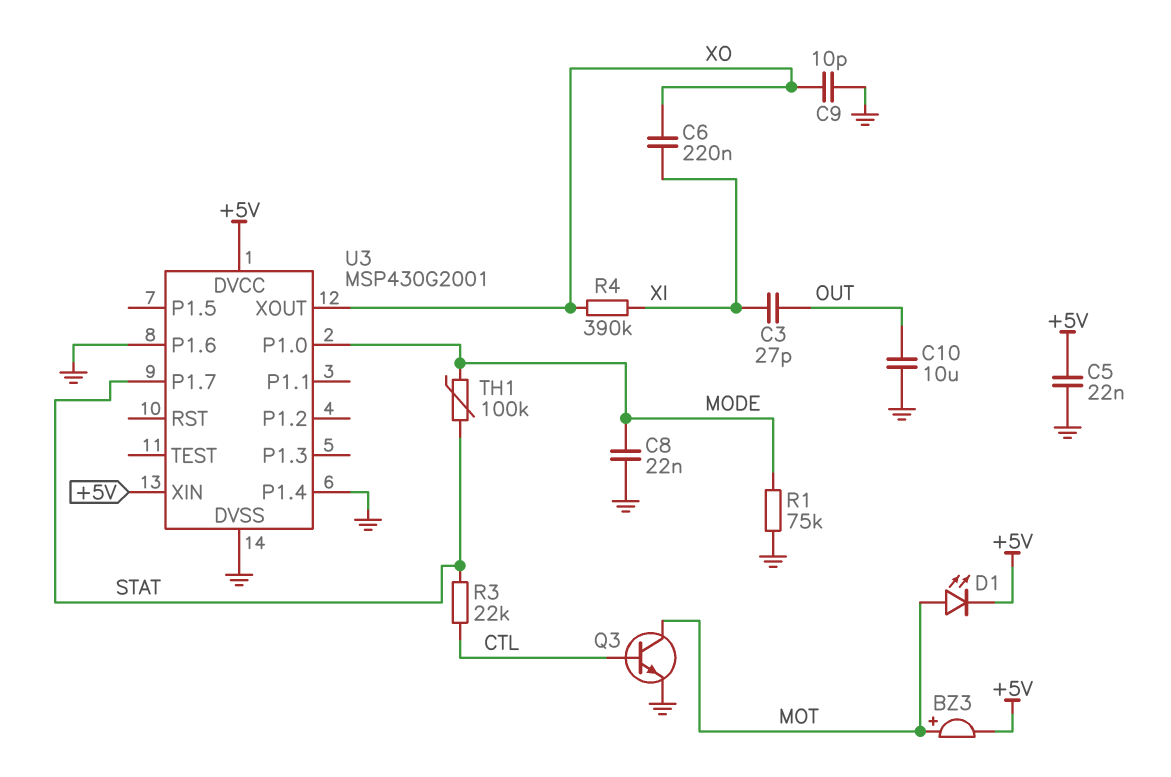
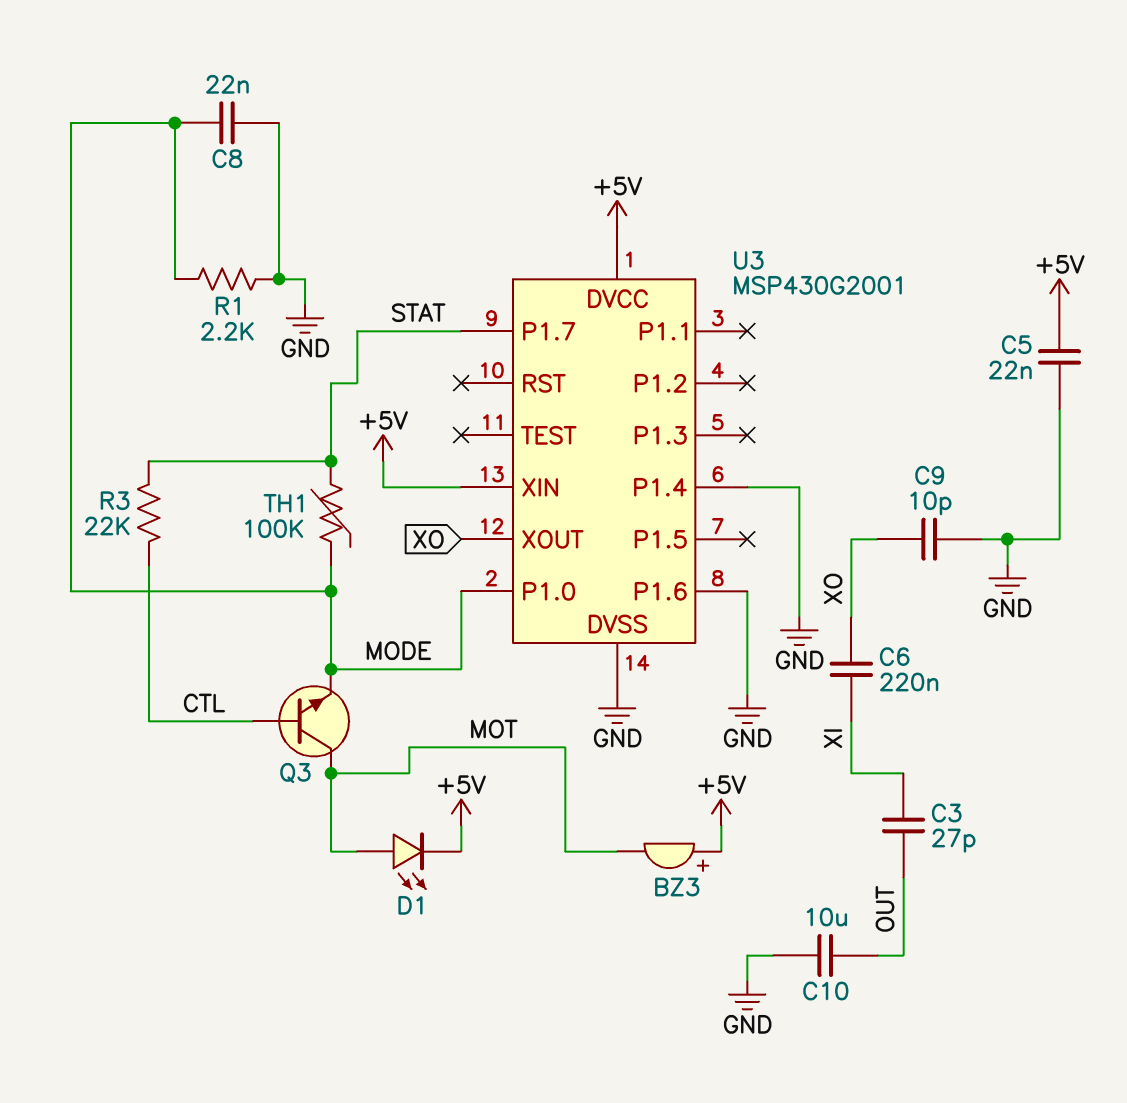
BZ3: buzzer (plus MOT, minus +5V) -> buzzer (plus +5V, minus MOT)
Q3: NPN (B CTL, C MOT, E GND) -> NPN (B CTL, C MOT, E MODE)
R1: 75k (GND, MODE) -> 2.2k (GND, MODE)
R4: 390k (XI, XO) -> none

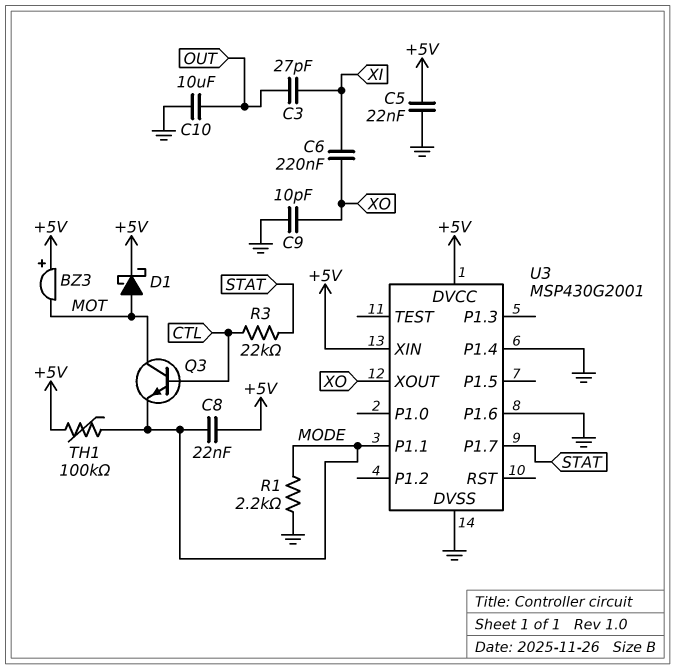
C8: 22nF (GND, MODE) -> 22nF (+5V, MODE)
D1: LED (A MOT, K +5V) -> schottky (A MOT, K +5V)
TH1: 100k (MODE, STAT) -> 100k (+5V, MODE)
U3 pin P1.0: MODE -> none
U3 pin P1.1: none -> MODE

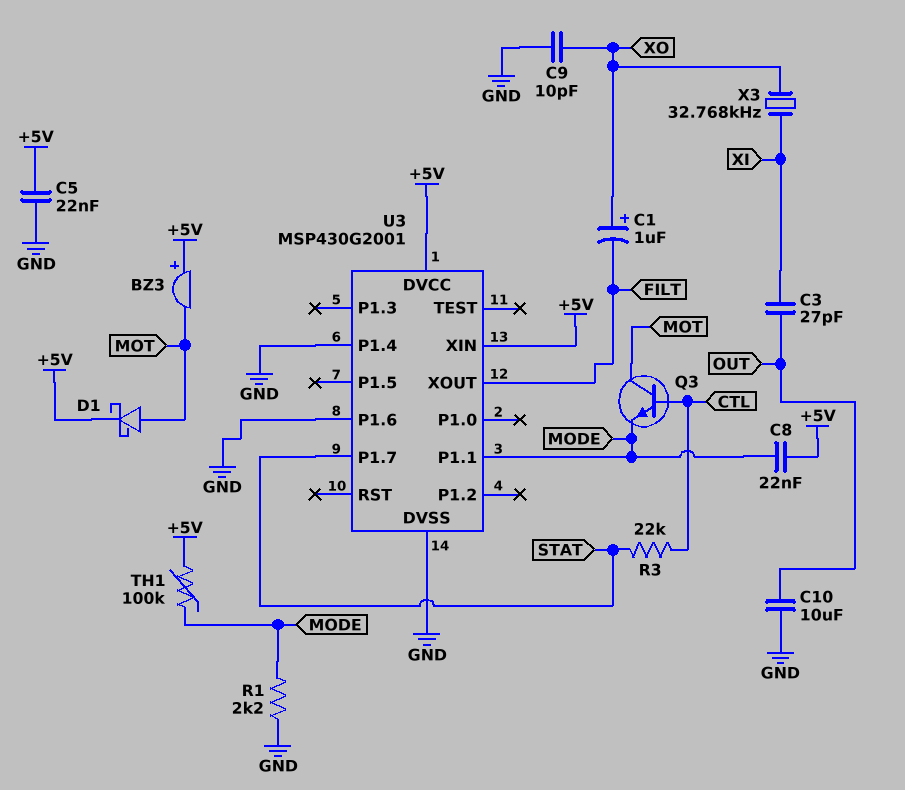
C1: none -> 1uF (plus XO, minus FILT)
C6: 220nF (XI, XO) -> none
U3 pin XOUT: XO -> FILT
X3: none -> 32.768kHz (XI, XO)

